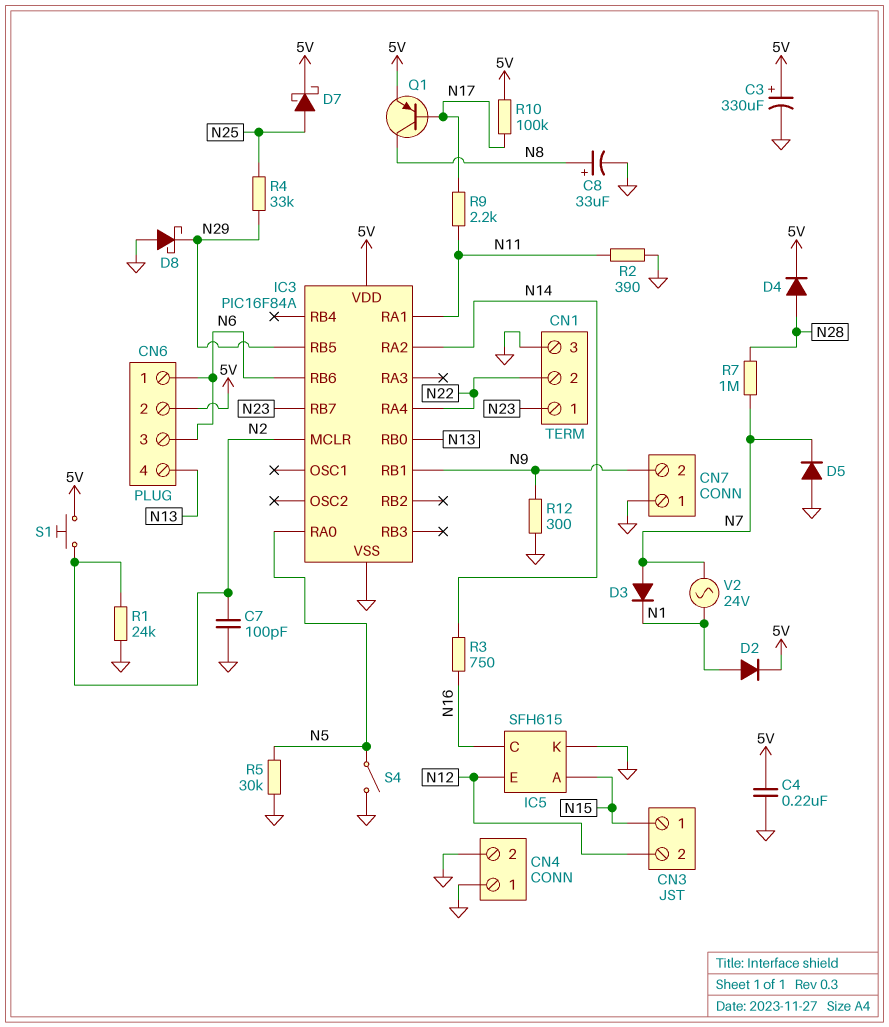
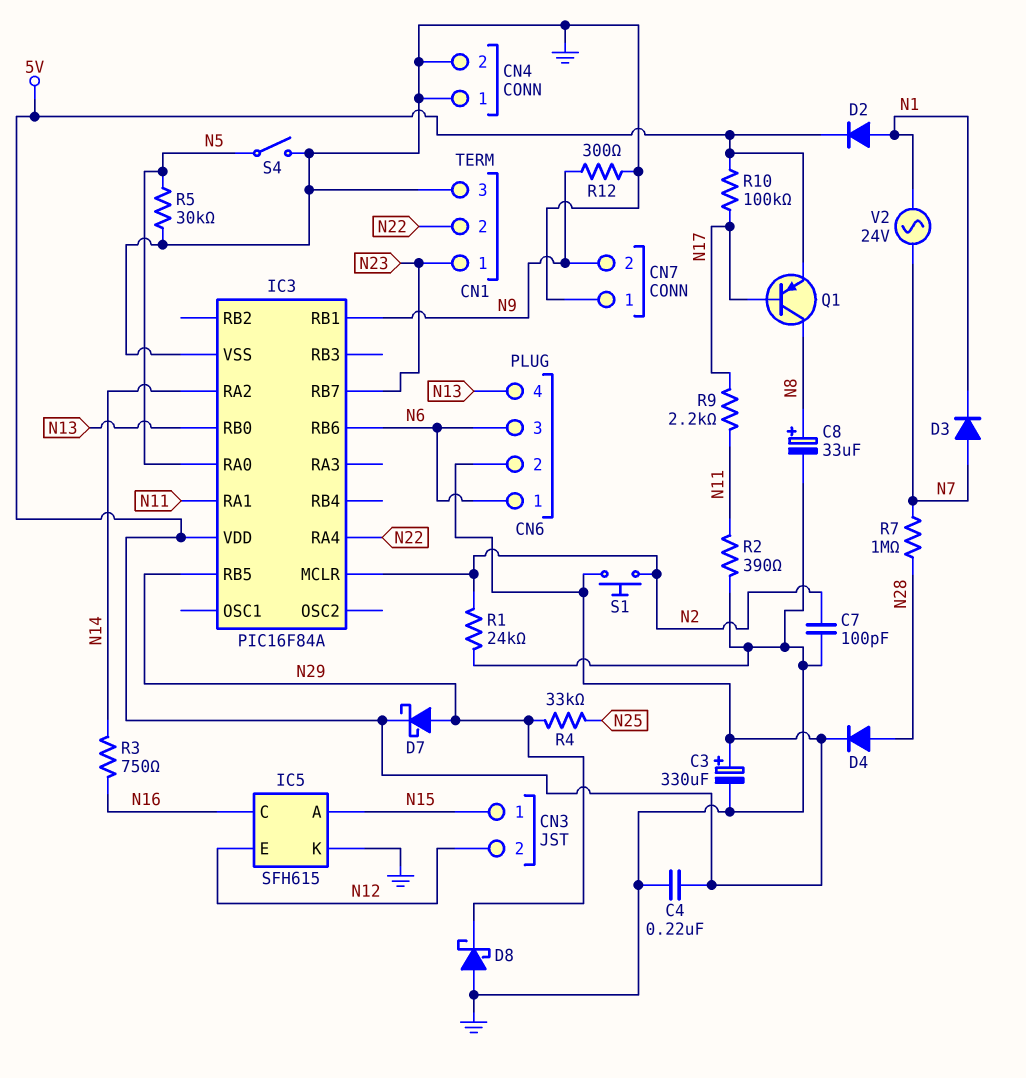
D5: diode (A GND, K N7) -> none
D7: schottky (A N25, K 5V) -> schottky (A N29, K 5V)

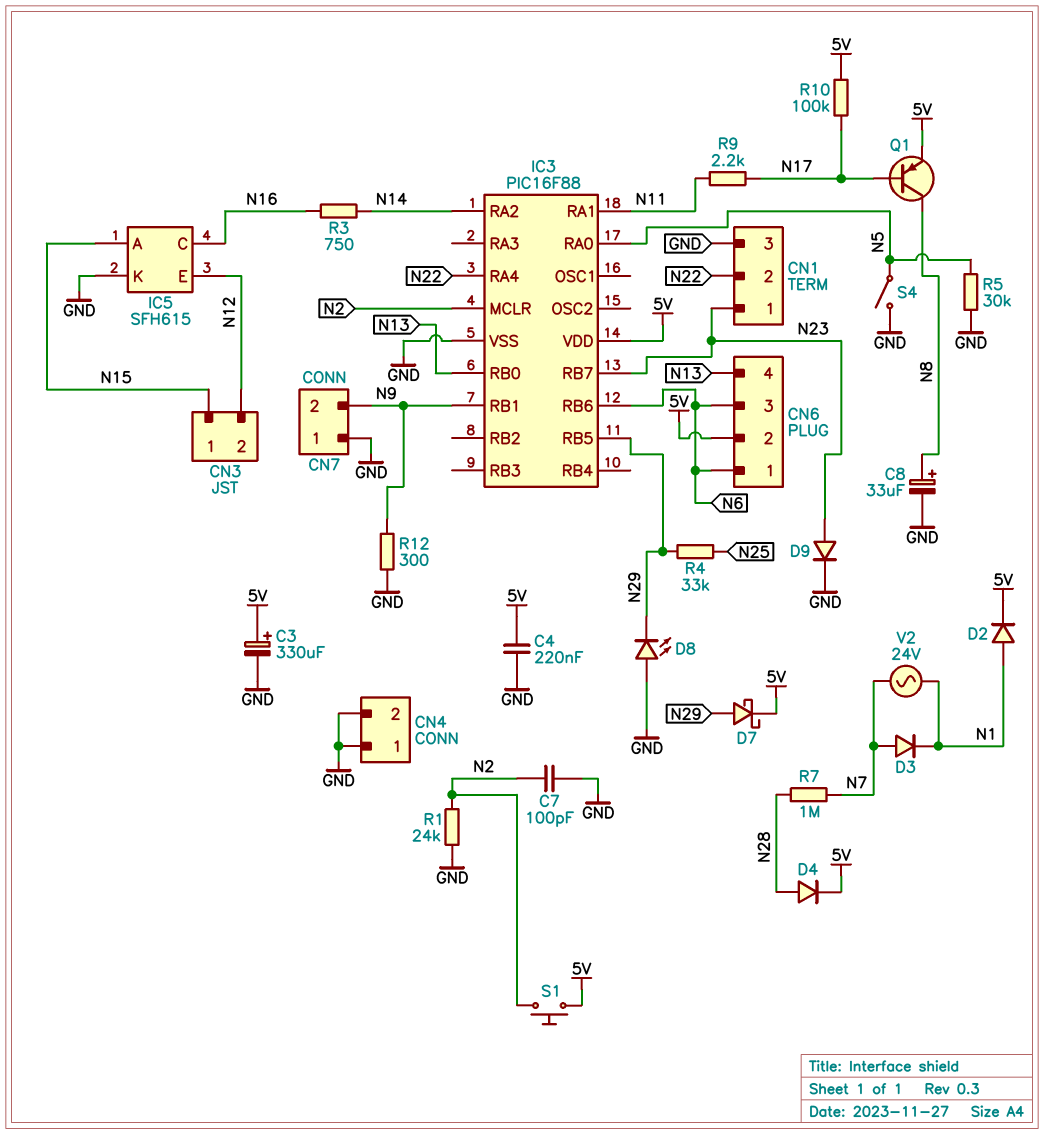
D8: schottky (A GND, K N29) -> LED (A GND, K N29)
D9: none -> diode (A N23, K GND)
IC3: PIC16F84A -> PIC16F88
R2: 390 (GND, N11) -> none

